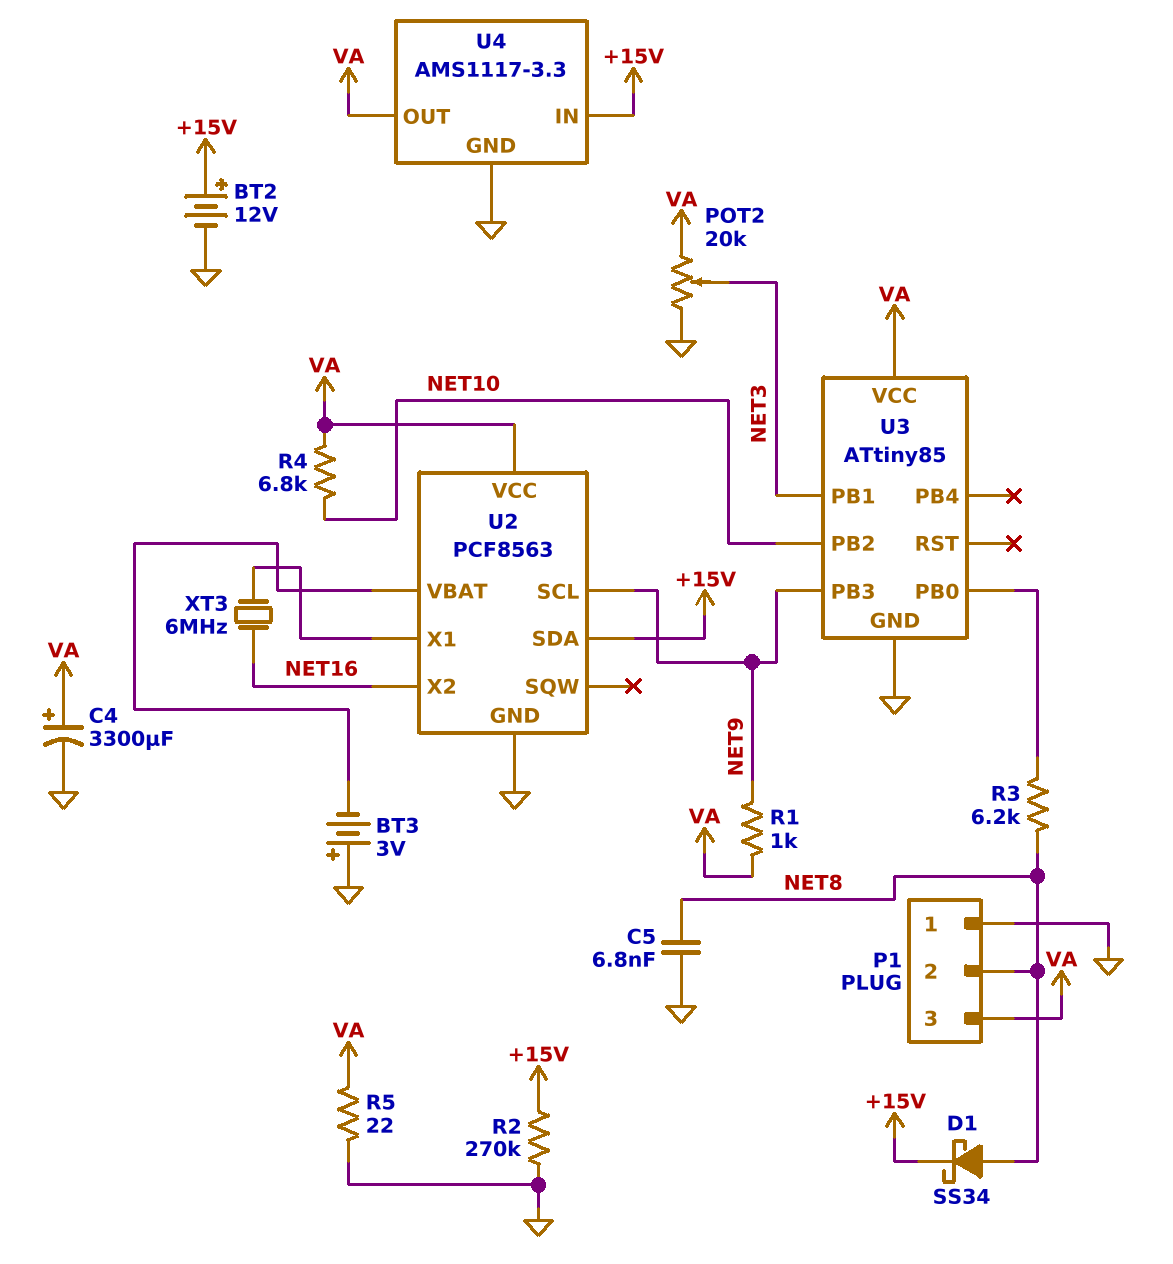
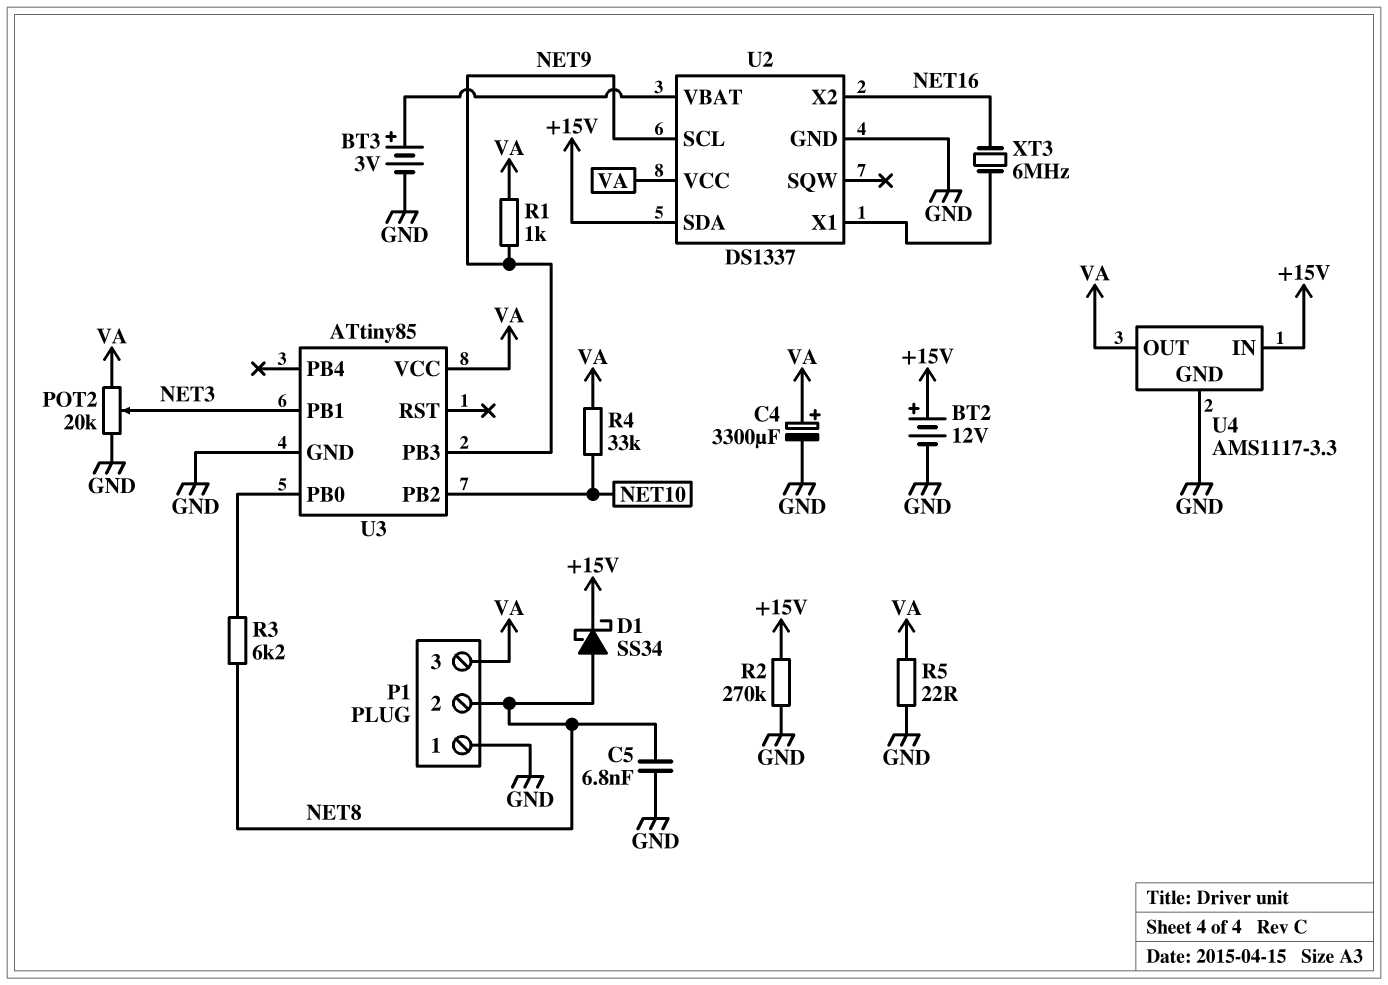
BT3: 3V (plus GND, minus U2/VBAT) -> 3V (plus U2/VBAT, minus GND)
R4: 6.8k (NET10, VA) -> 33k (NET10, VA)
U2: PCF8563 -> DS1337

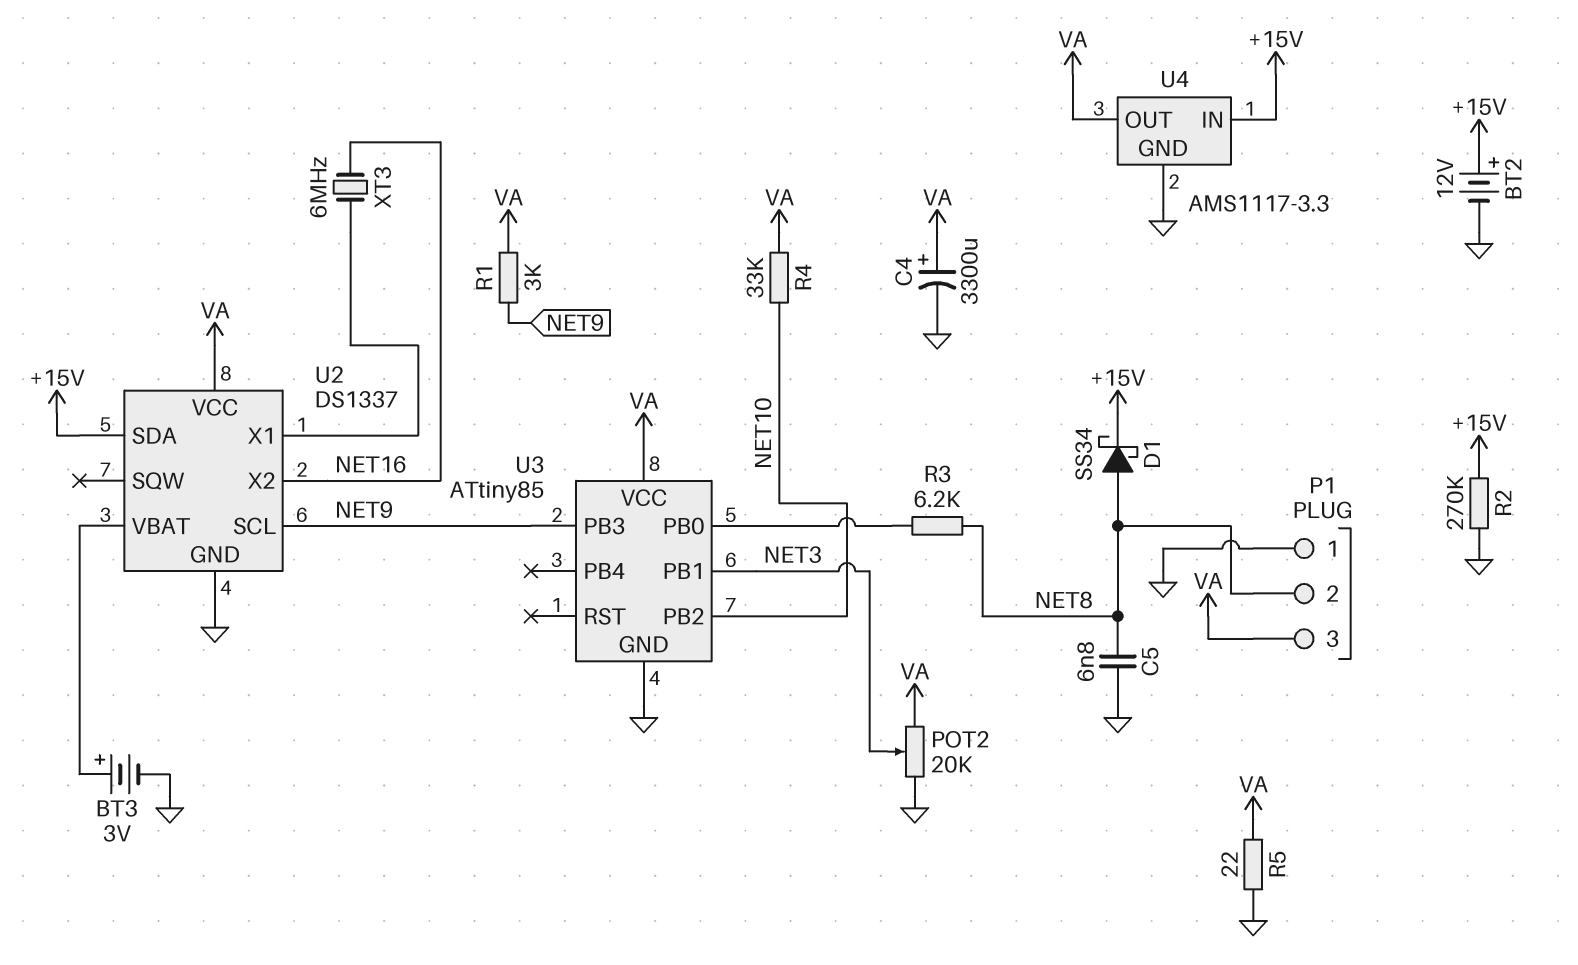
R1: 1k (NET9, VA) -> 3k (NET9, VA)

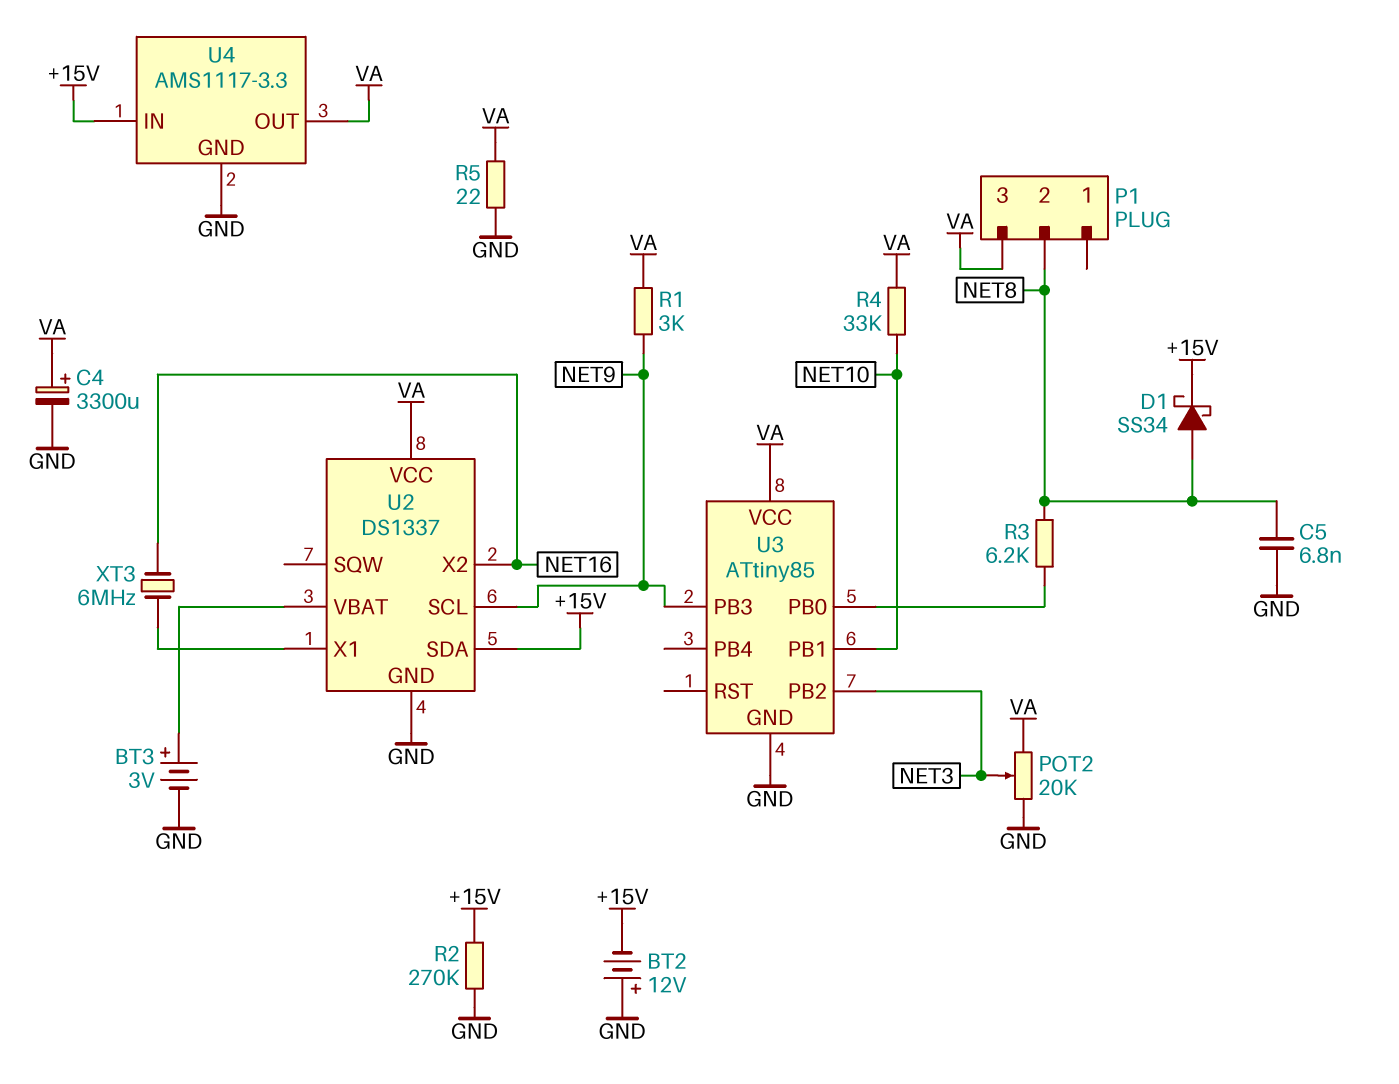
BT2: 12V (plus +15V, minus GND) -> 12V (plus GND, minus +15V)
P1 pin 1: GND -> none
U3 pin PB1: NET3 -> NET10
U3 pin PB2: NET10 -> NET3

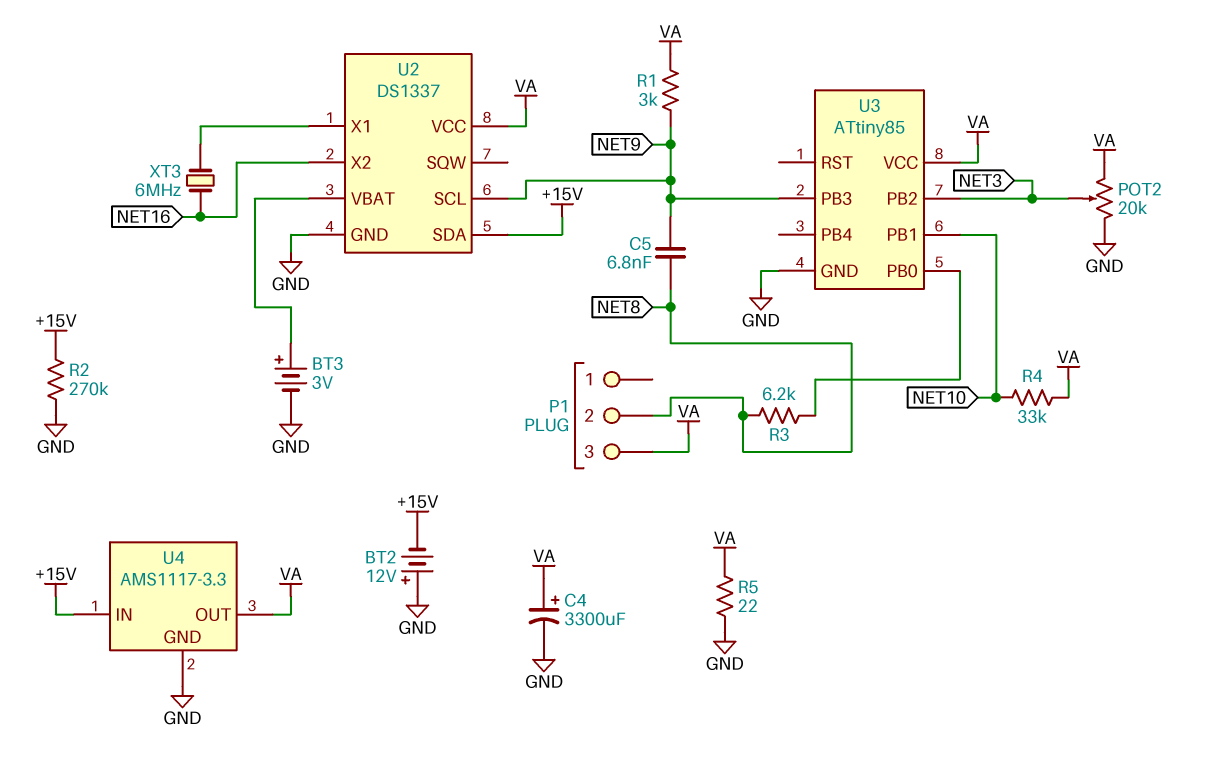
C5: 6.8nF (GND, NET8) -> 6.8nF (NET8, NET9)
D1: schottky SS34 (A NET8, K +15V) -> none

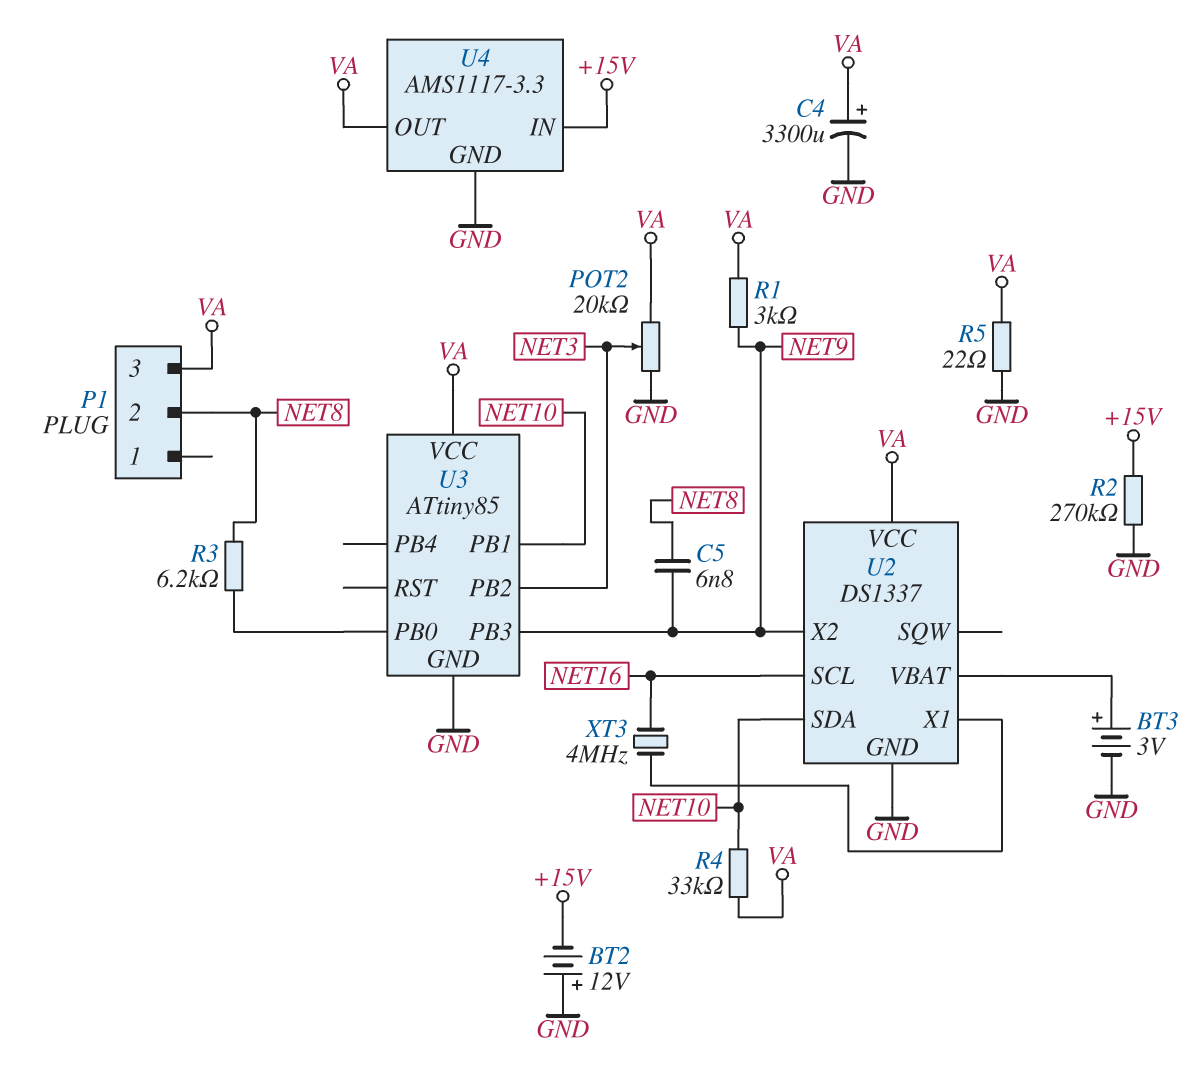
U2 pin SCL: NET9 -> NET16
U2 pin SDA: +15V -> NET10
U2 pin X2: NET16 -> NET9
XT3: 6MHz (NET16, U2/X1) -> 4MHz (NET16, U2/X1)

